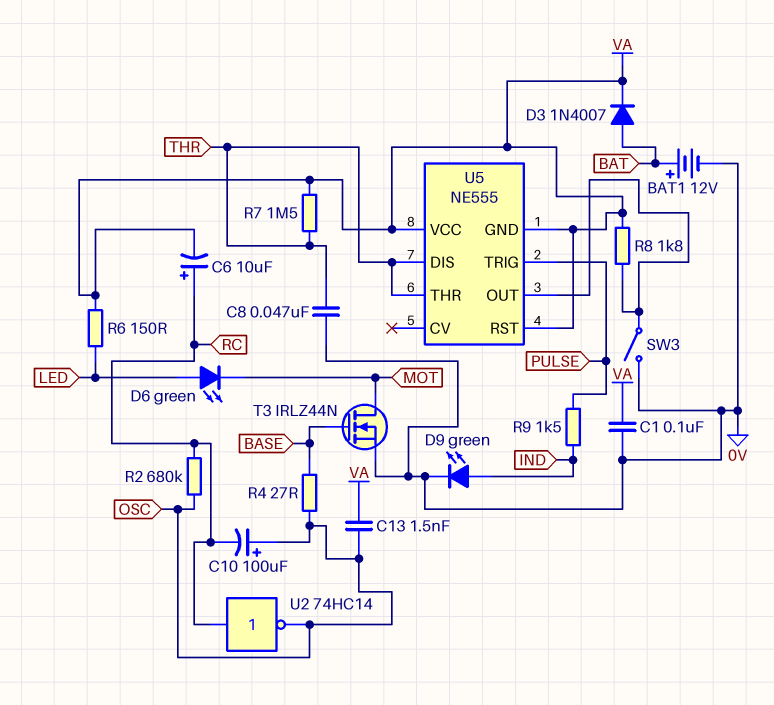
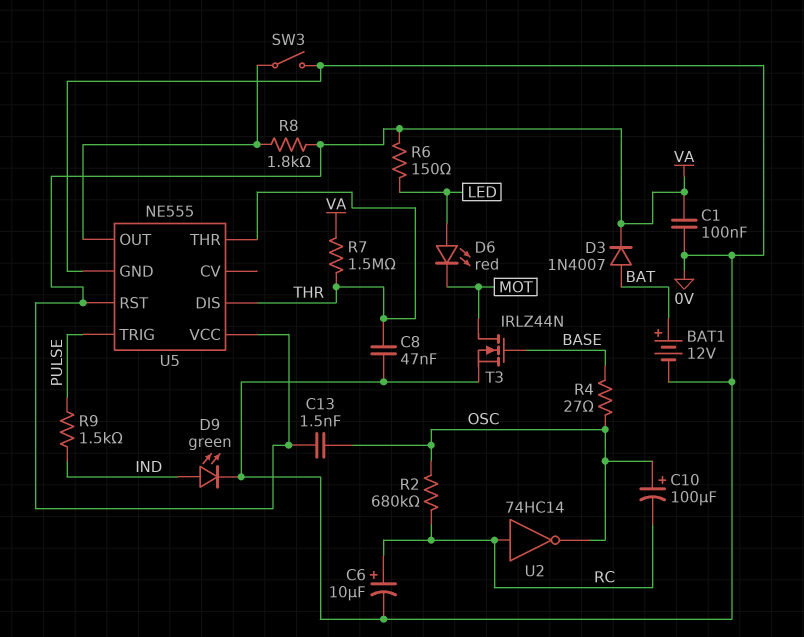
C6: 10uF (plus RC, minus VA) -> 10uF (plus RC, minus 0V)
D6: LED green (A LED, K MOT) -> LED red (A LED, K MOT)
U5 pin GND: VA -> 0V

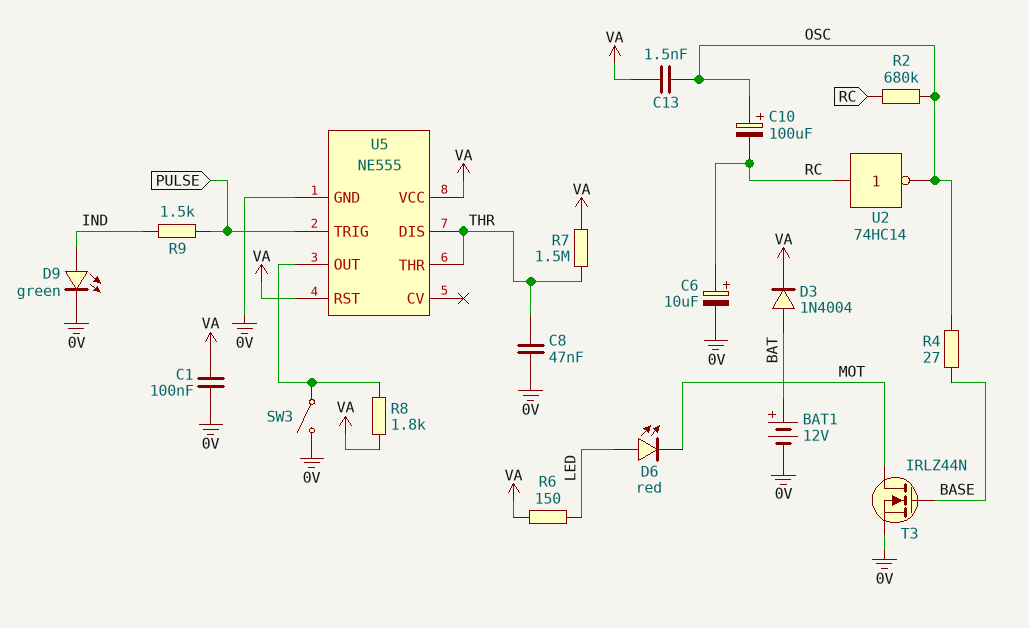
D3: diode 1N4007 (A BAT, K VA) -> diode 1N4004 (A BAT, K VA)

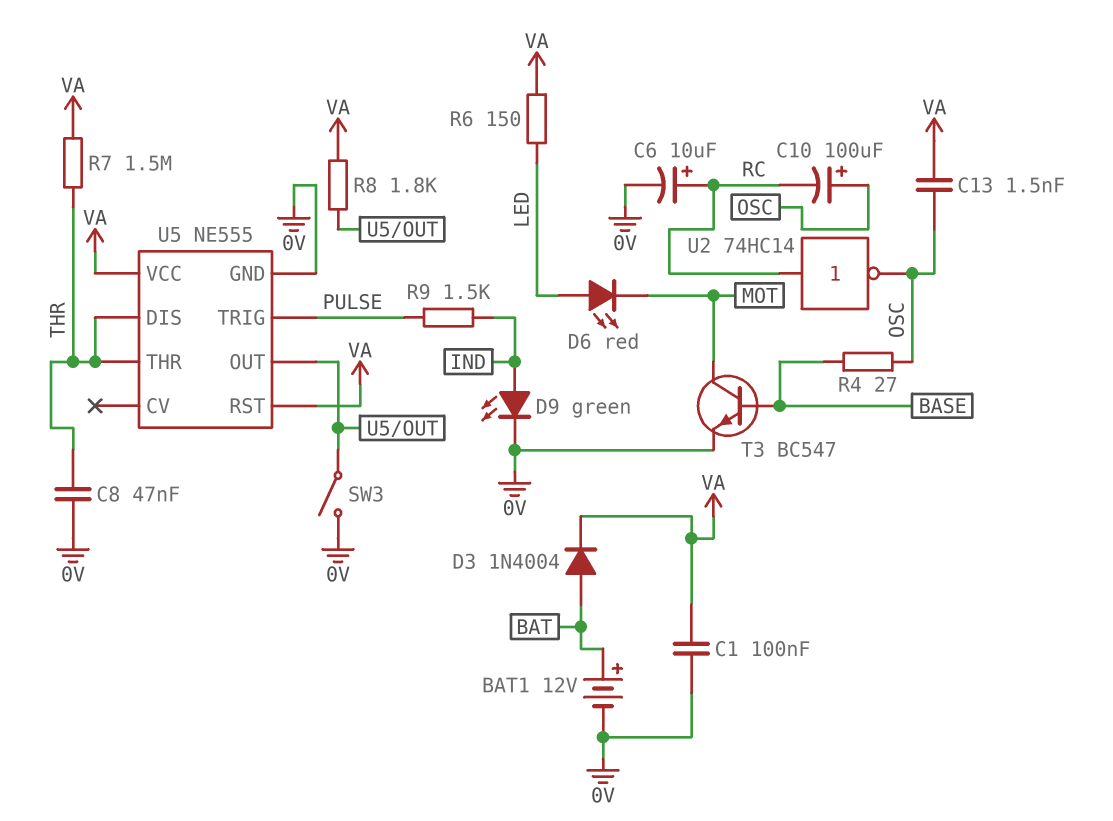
R2: 680k (OSC, RC) -> none
T3: NMOS IRLZ44N (G BASE, D MOT, S 0V) -> NPN BC547 (B BASE, C MOT, E 0V)

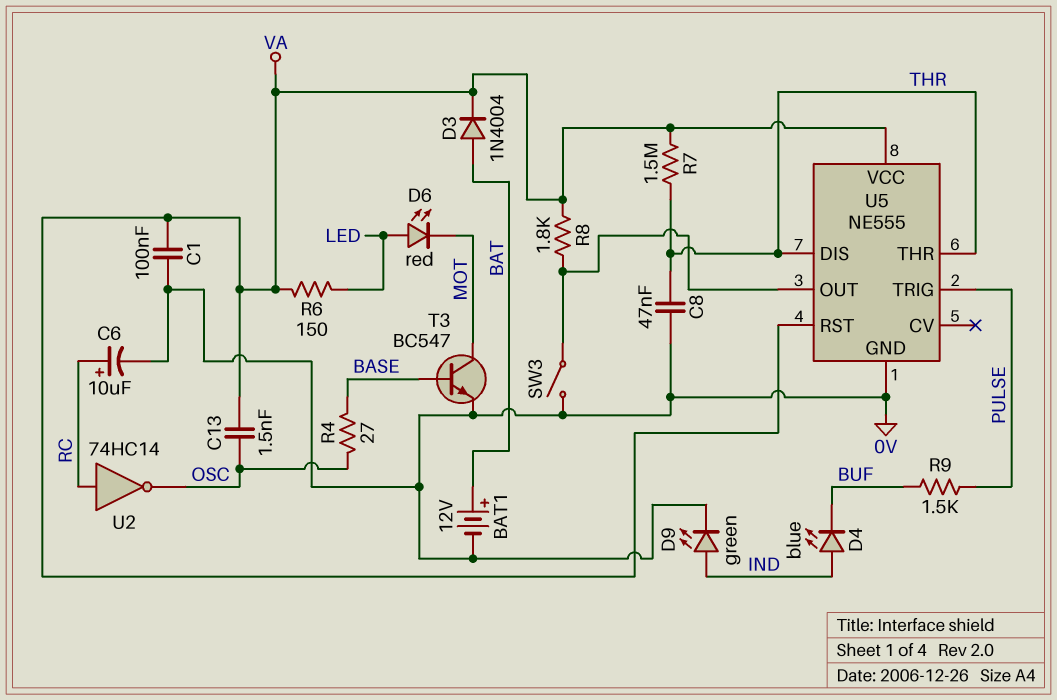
C10: 100uF (plus OSC, minus RC) -> none
D4: none -> LED blue (A IND, K BUF)
R9: 1.5k (IND, PULSE) -> 1.5k (BUF, PULSE)

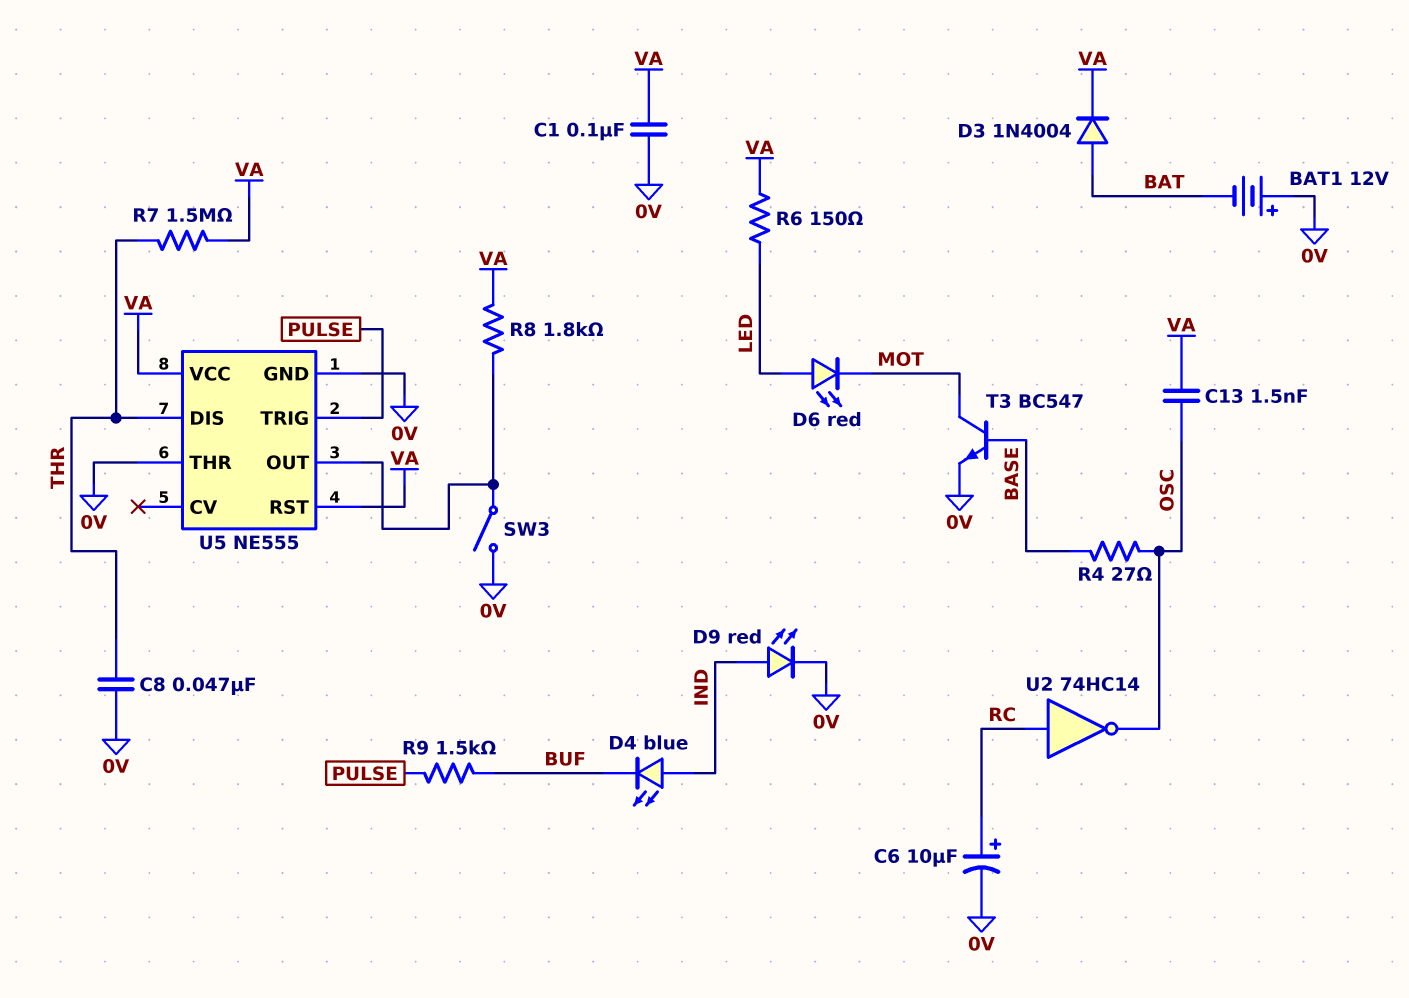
BAT1: 12V (plus BAT, minus 0V) -> 12V (plus 0V, minus BAT)
D9: LED green (A IND, K 0V) -> LED red (A IND, K 0V)
U5 pin THR: THR -> 0V

